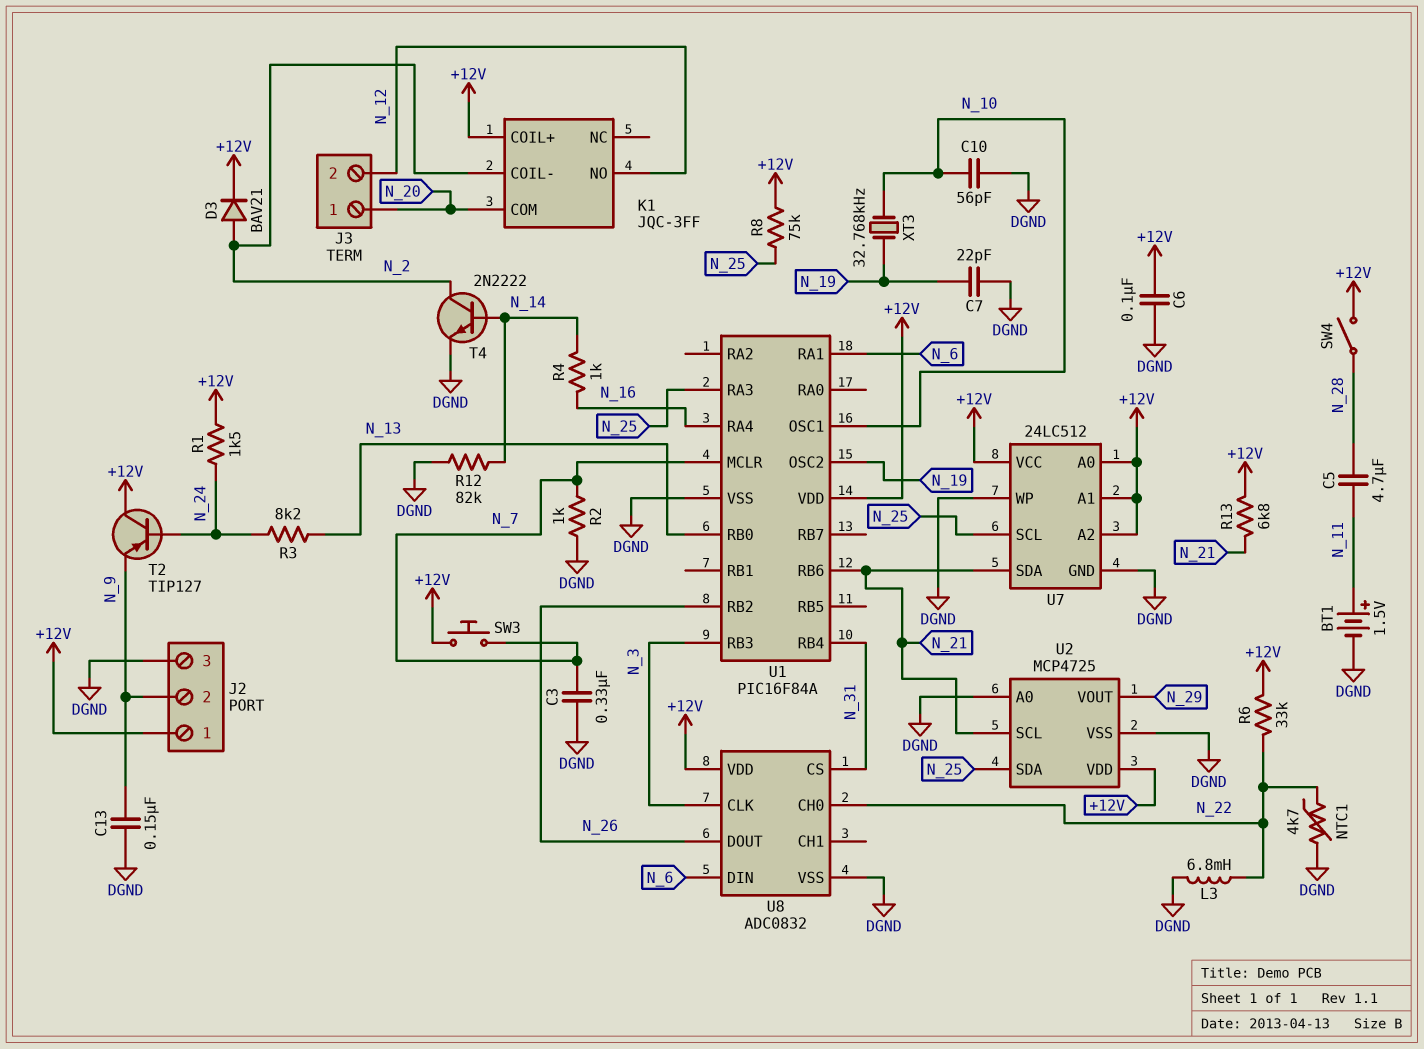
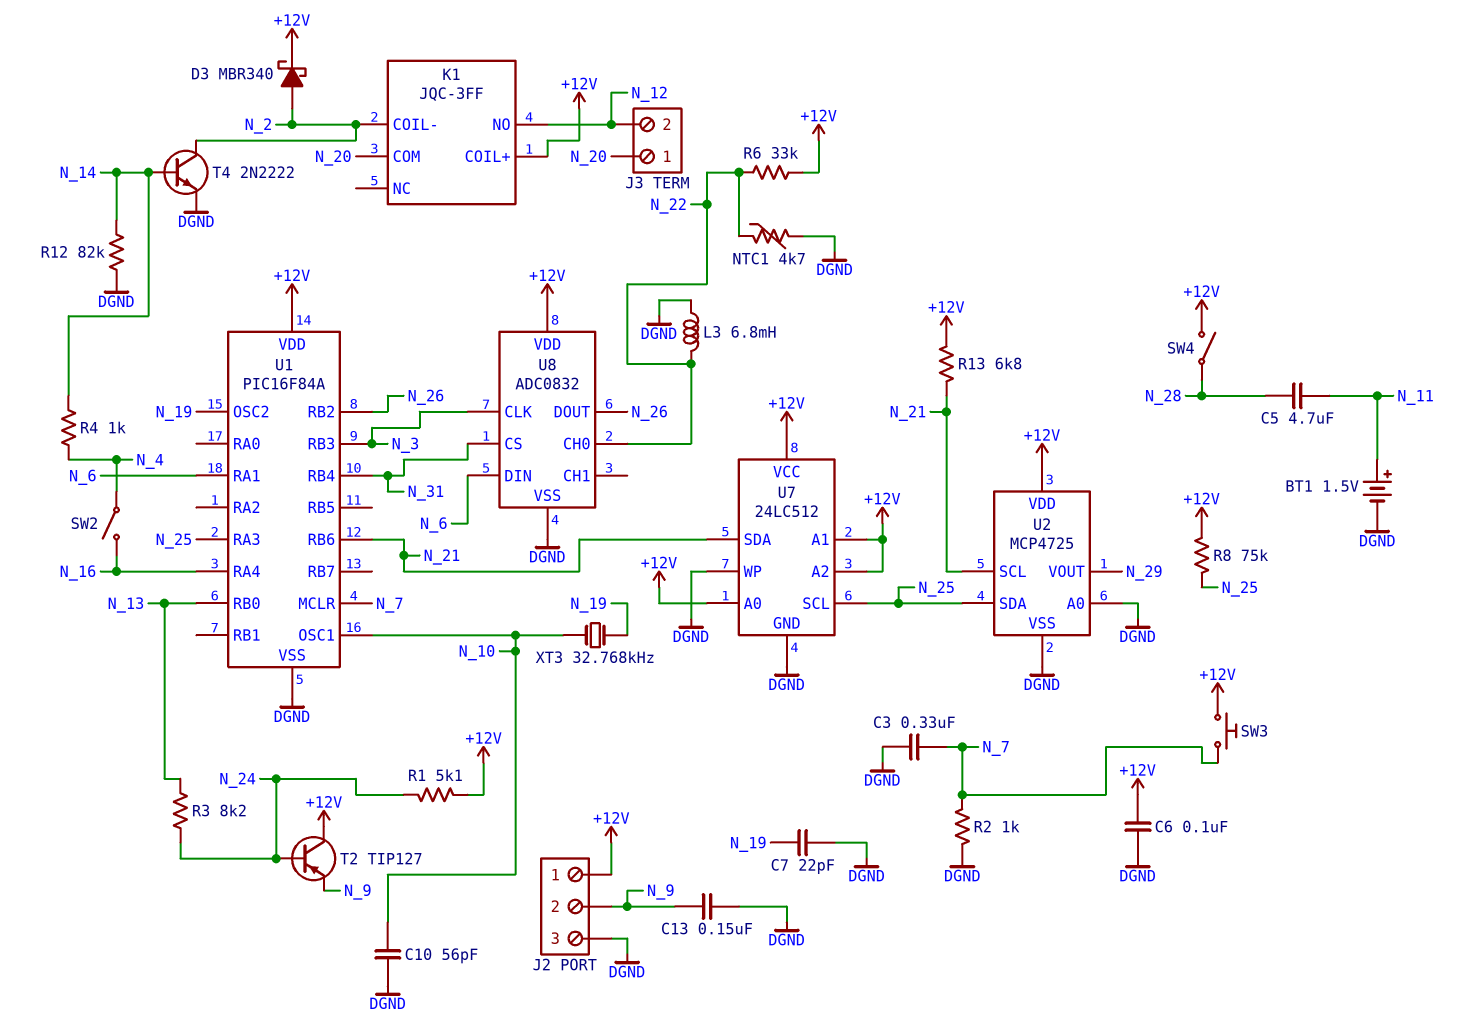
D3: diode BAV21 (A N_2, K +12V) -> schottky MBR340 (A N_2, K +12V)
R1: 1.5k (+12V, N_24) -> 5.1k (+12V, N_24)
R4: 1k (N_14, N_16) -> 1k (N_4, N_14)
SW2: none -> switch (N_4, N_16)

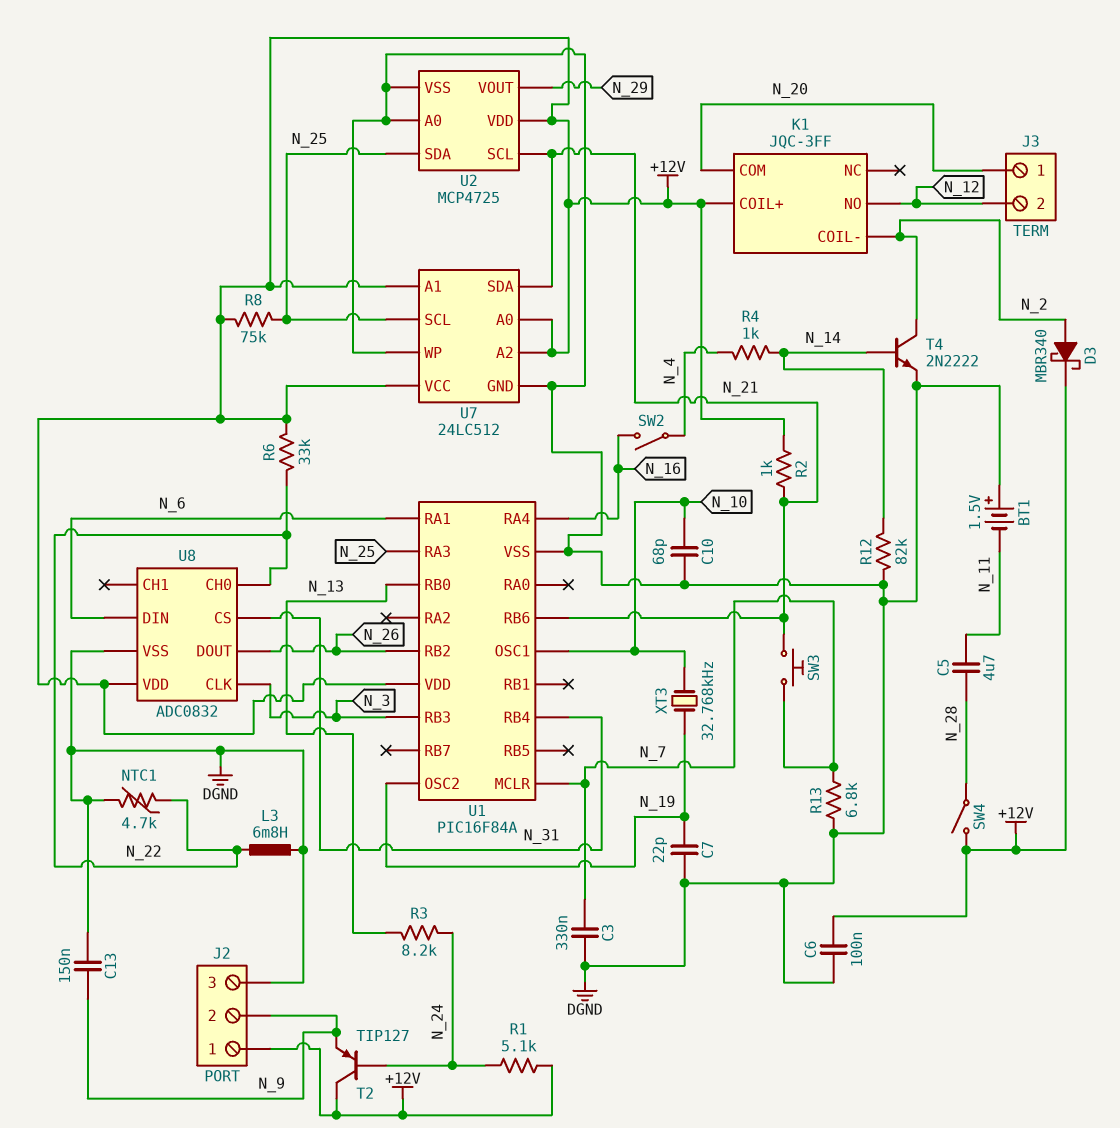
BT1: 1.5V (plus N_11, minus DGND) -> 1.5V (plus DGND, minus N_11)
C10: 56pF (DGND, N_10) -> 68pF (DGND, N_10)
R2: 1k (DGND, N_7) -> 1k (+12V, N_21)
R13: 6.8k (+12V, N_21) -> 6.8k (DGND, N_7)
SW3: button (+12V, N_7) -> button (N_7, N_21)

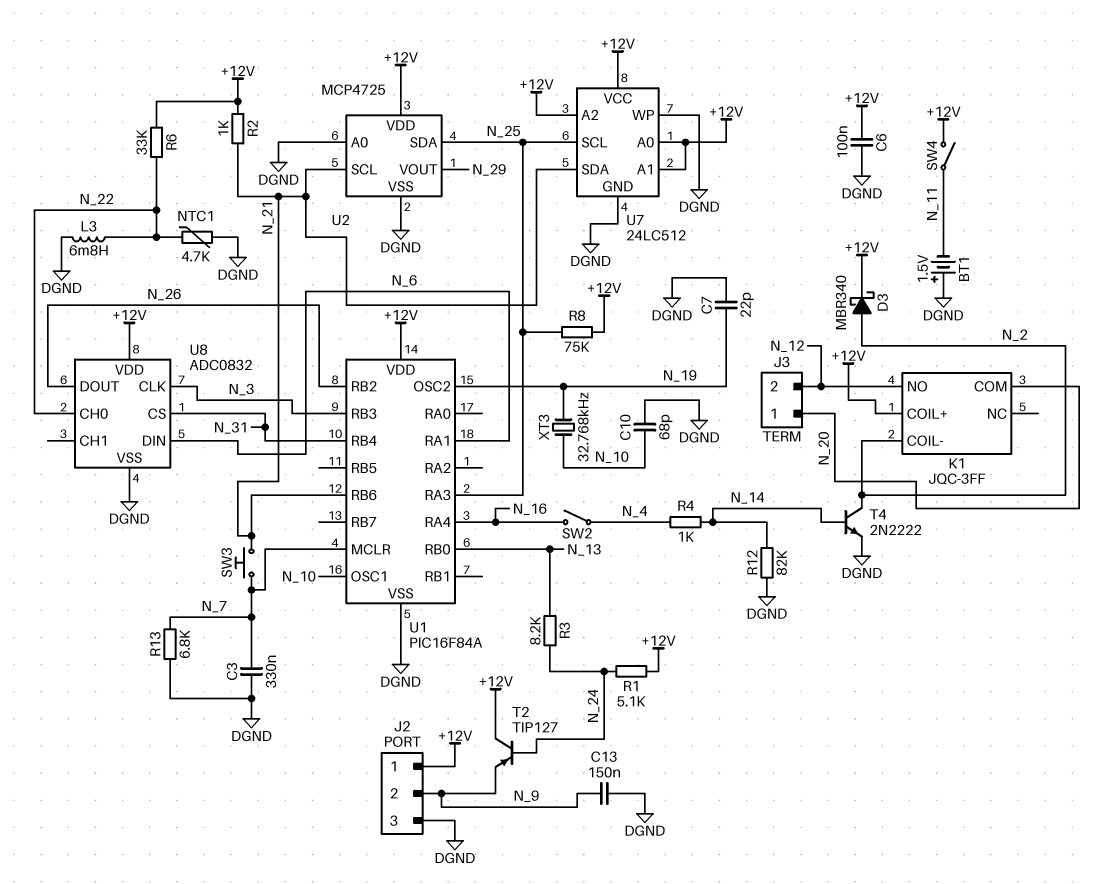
C5: 4.7uF (N_11, N_28) -> none
SW4: switch (+12V, N_28) -> switch (+12V, N_11)

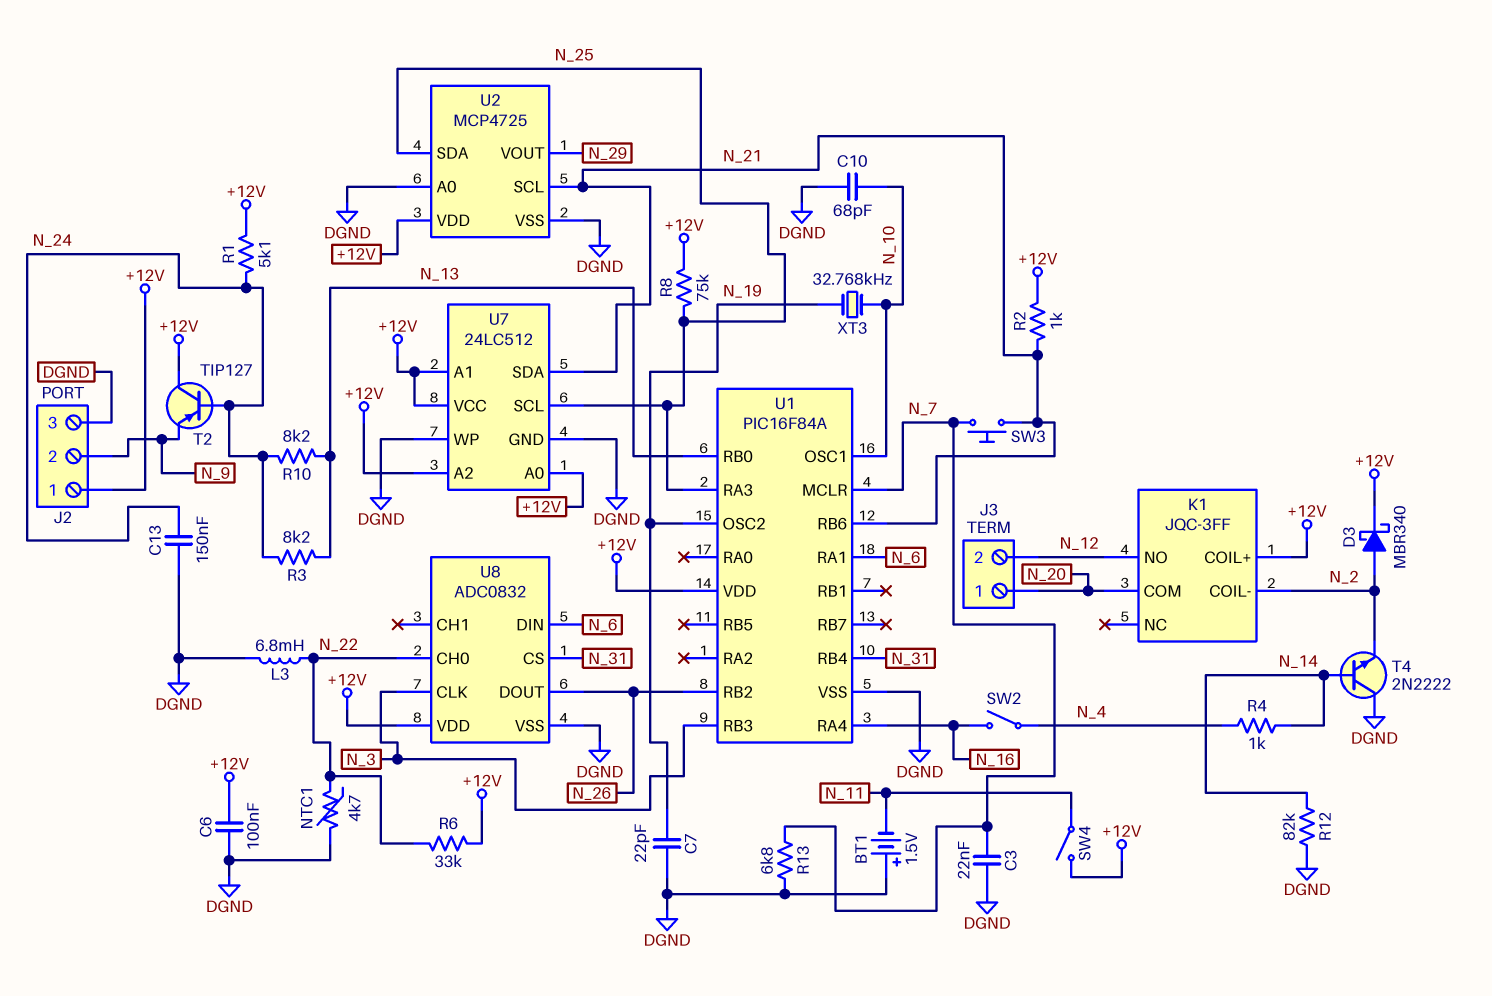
C3: 330nF (DGND, N_7) -> 22nF (DGND, N_7)
C13: 150nF (DGND, N_9) -> 150nF (DGND, N_24)
R10: none -> 8.2k (N_13, N_24)
T4: NPN 2N2222 (B N_14, C N_2, E DGND) -> NPN 2N2222 (B N_14, C DGND, E N_2)

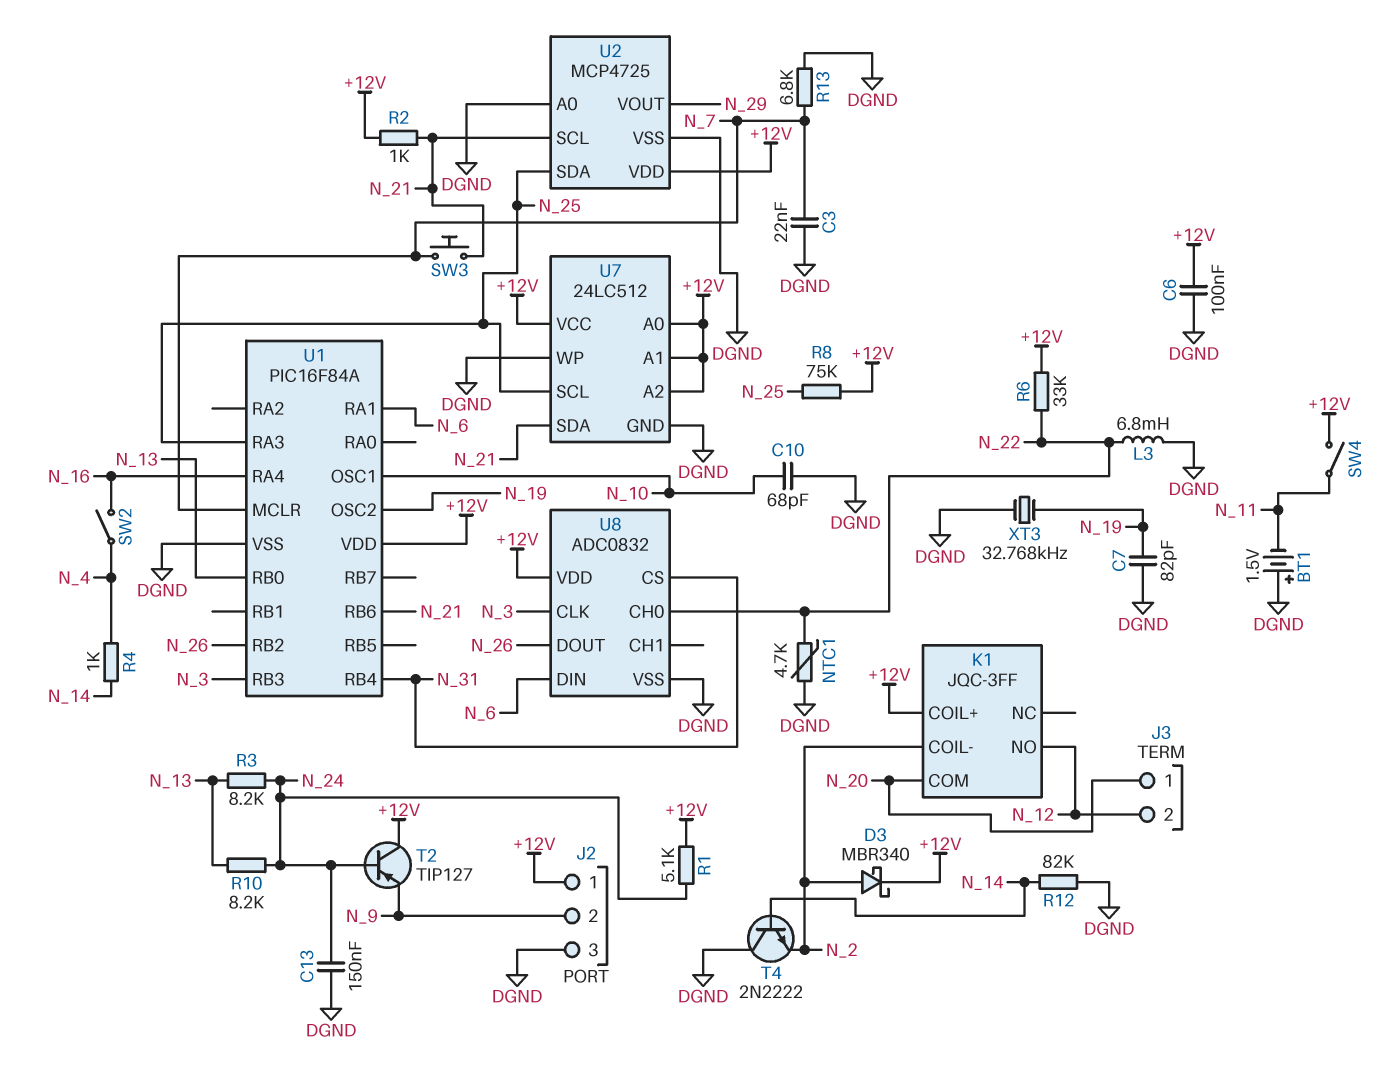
C7: 22pF (DGND, N_19) -> 82pF (DGND, N_19)
XT3: 32.768kHz (N_10, N_19) -> 32.768kHz (DGND, N_19)

